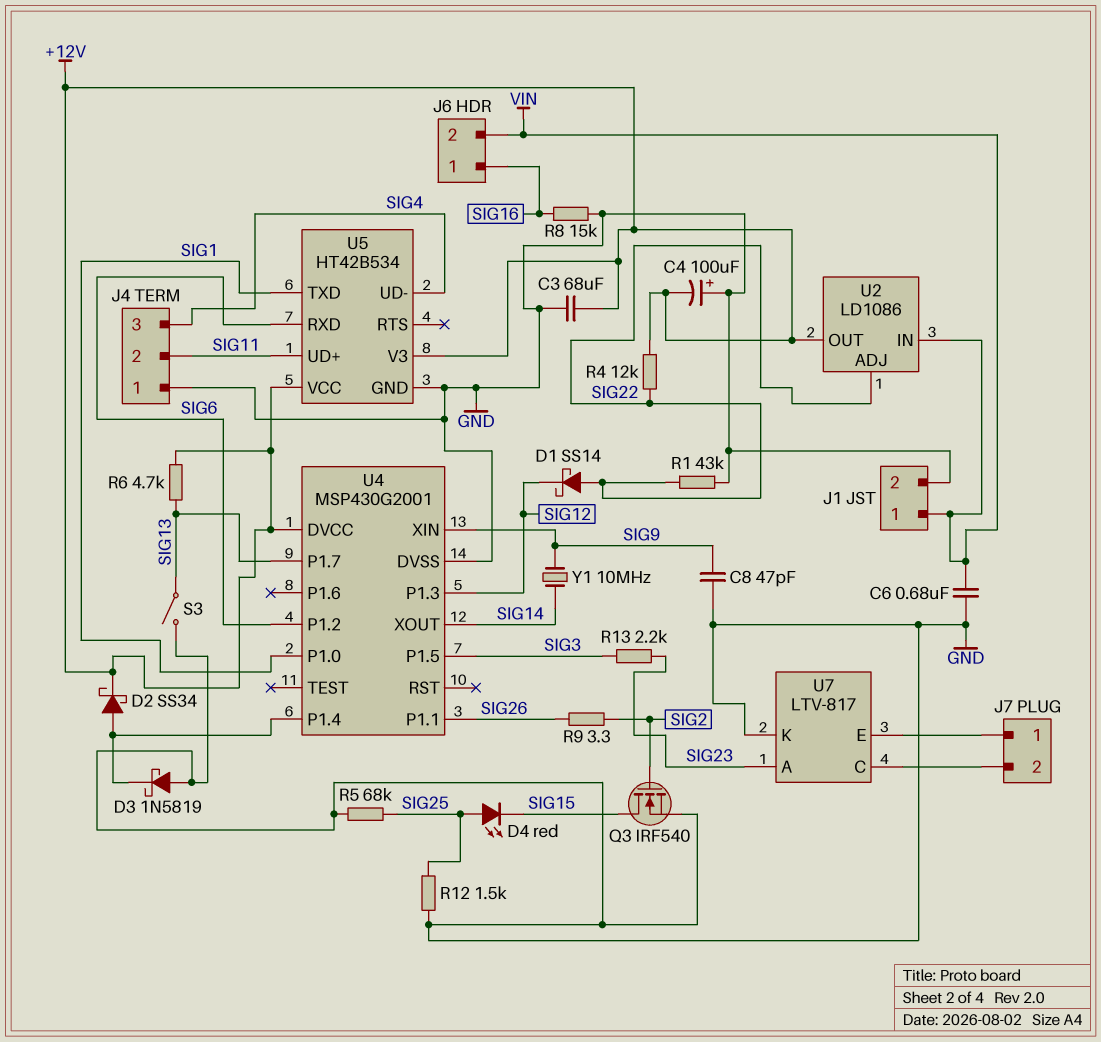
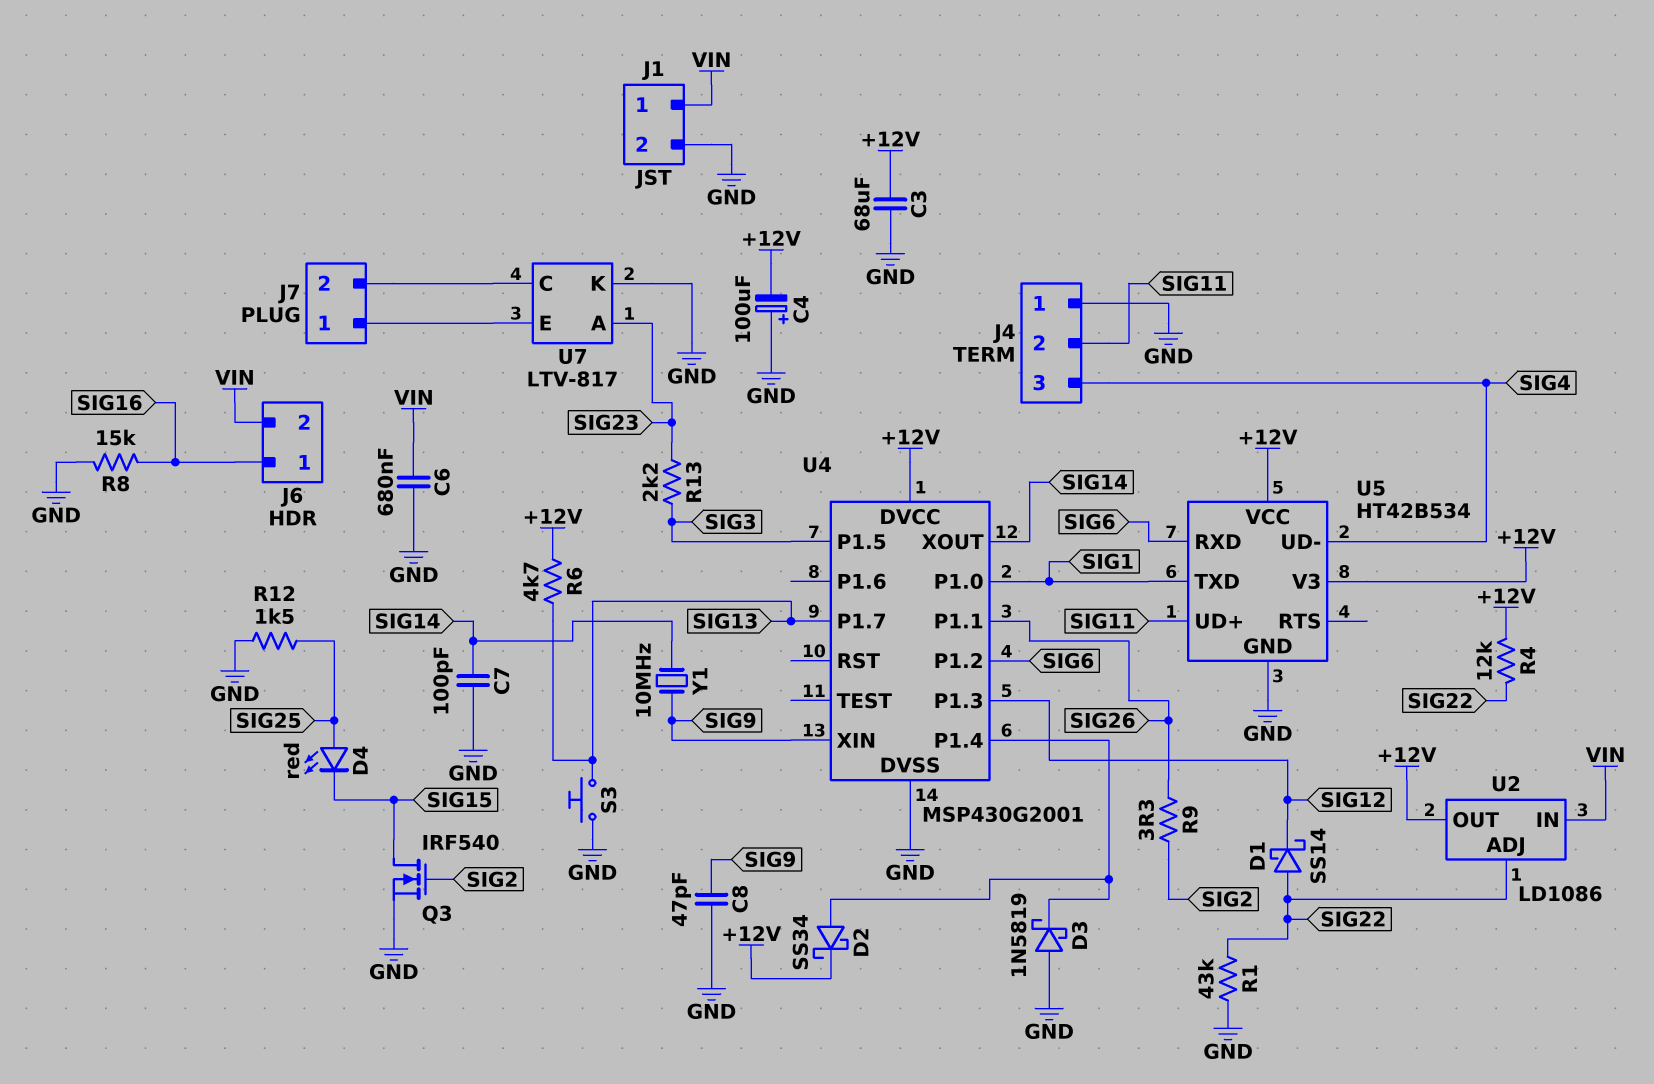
C7: none -> 100pF (GND, SIG14)
R5: 68k (GND, SIG25) -> none
S3: switch (GND, SIG13) -> button (GND, SIG13)

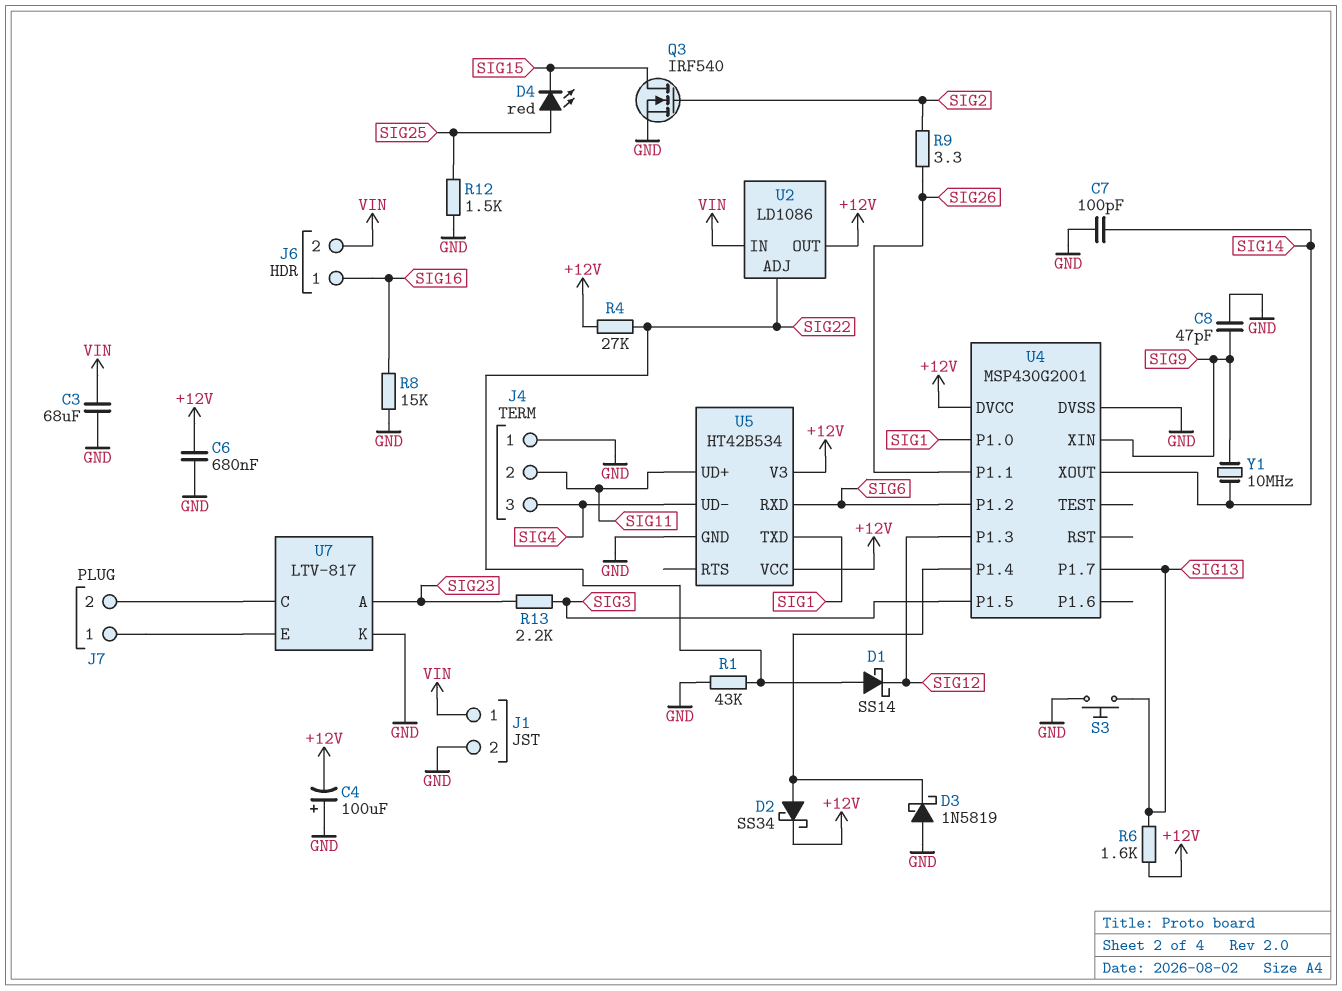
C3: 68uF (+12V, GND) -> 68uF (GND, VIN)
C6: 680nF (GND, VIN) -> 680nF (+12V, GND)
R4: 12k (+12V, SIG22) -> 27k (+12V, SIG22)
R6: 4.7k (+12V, SIG13) -> 1.6k (+12V, SIG13)

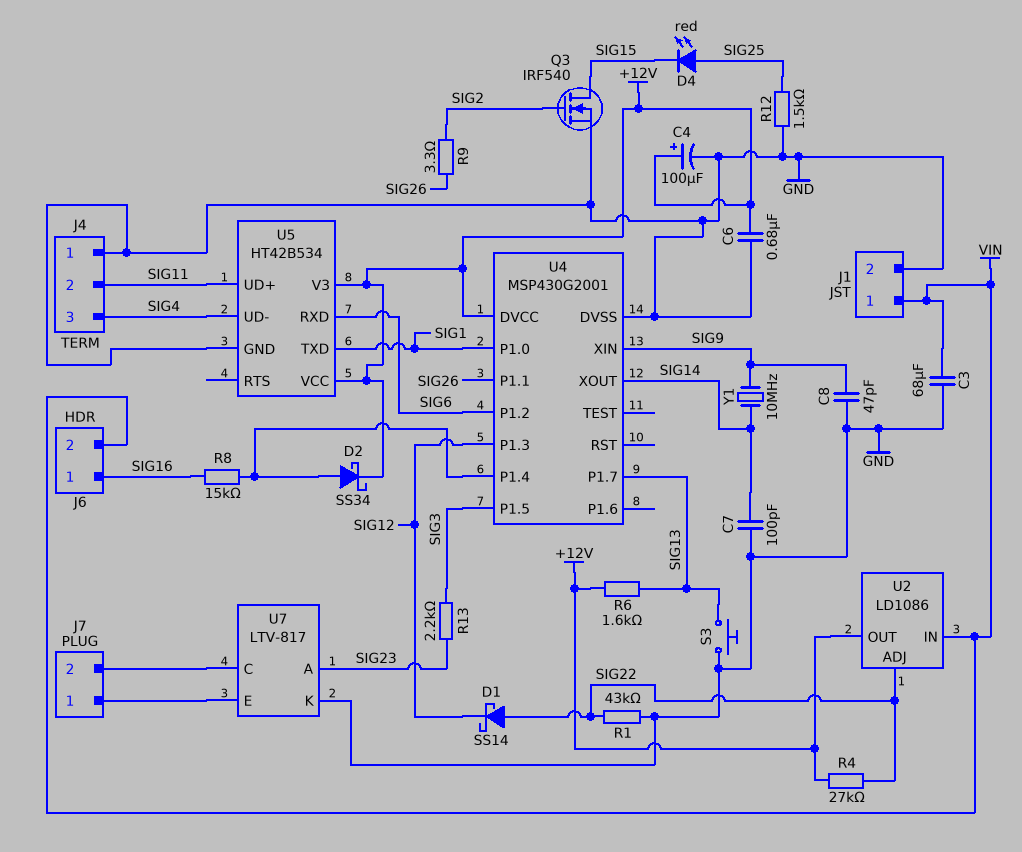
C4: 100uF (plus GND, minus +12V) -> 100uF (plus +12V, minus GND)
D3: schottky 1N5819 (A GND, K U4/P1.4) -> none
R8: 15k (GND, SIG16) -> 15k (SIG16, U4/P1.4)

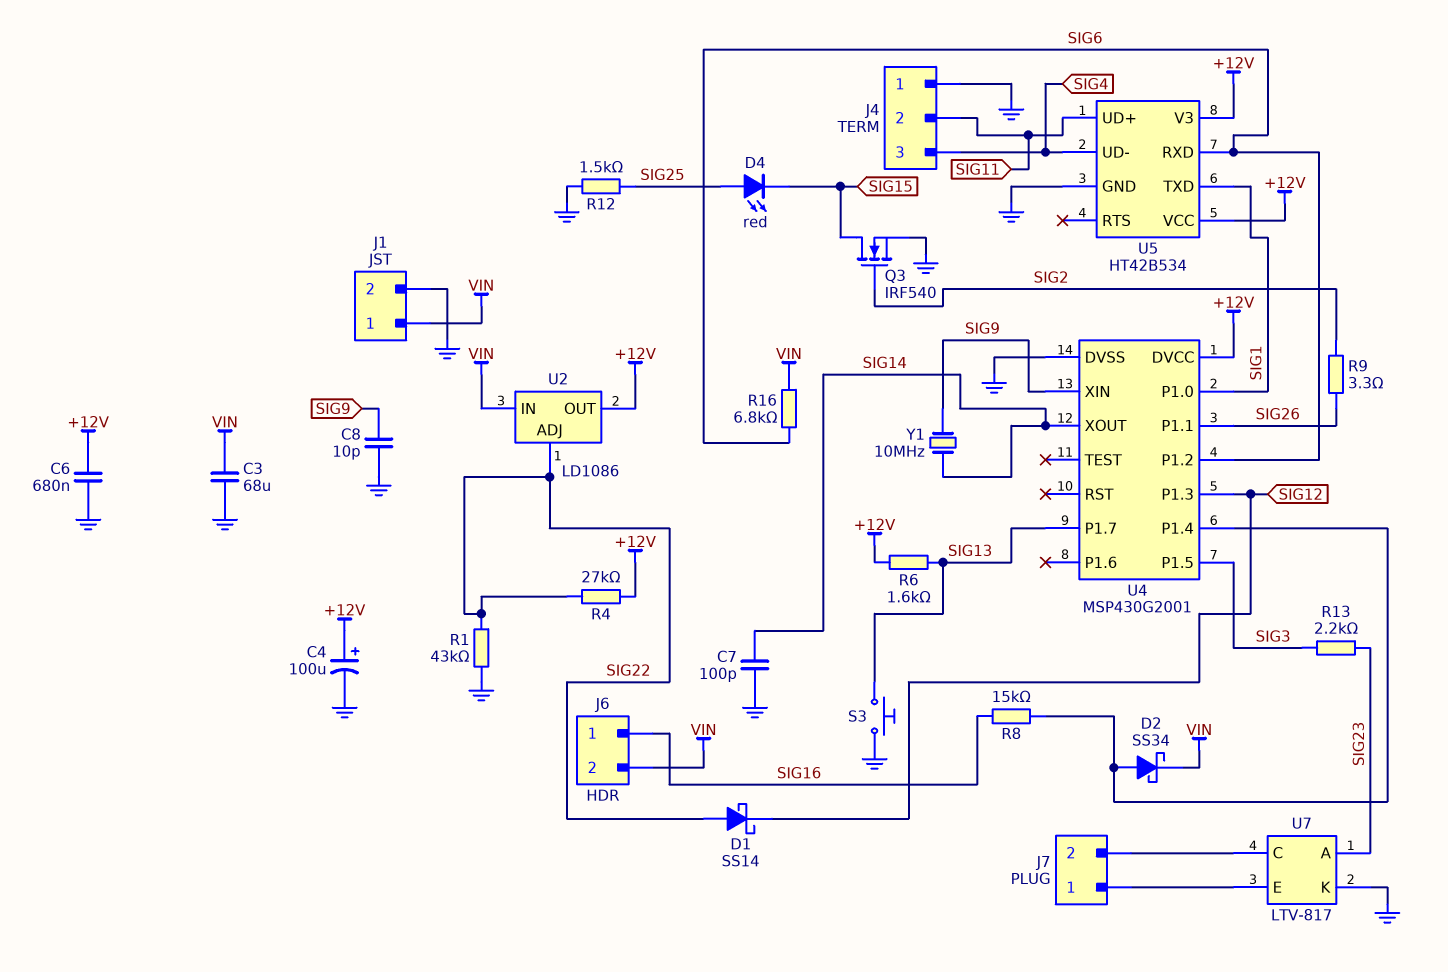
C8: 47pF (GND, SIG9) -> 10pF (GND, SIG9)
D2: schottky SS34 (A U4/P1.4, K +12V) -> schottky SS34 (A U4/P1.4, K VIN)
R16: none -> 6.8k (SIG6, VIN)

